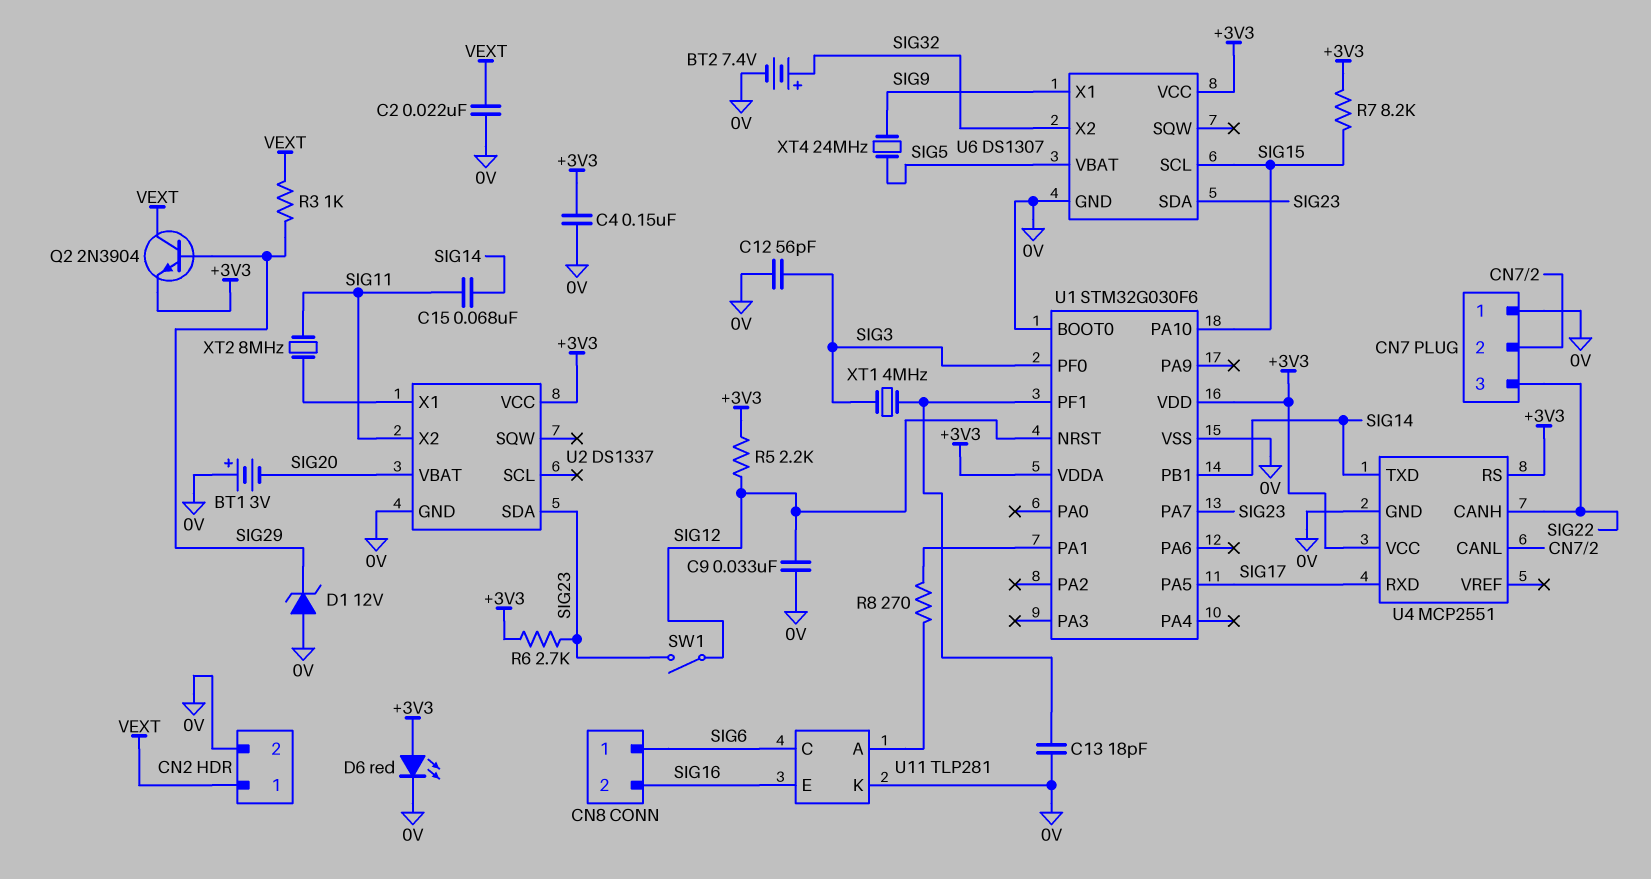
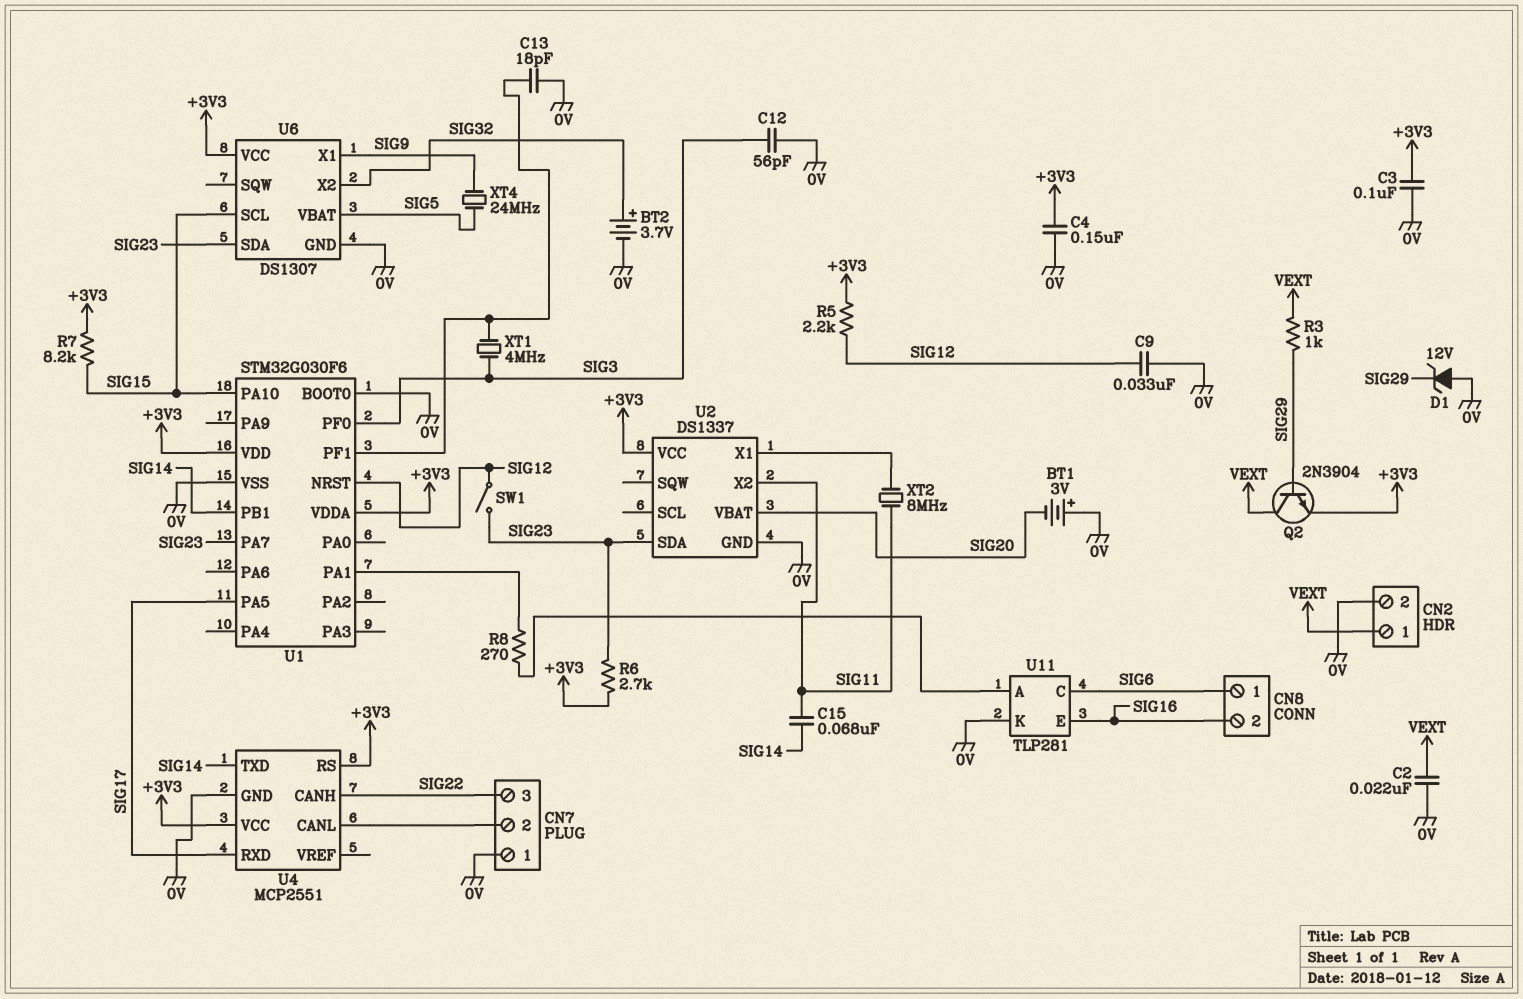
BT2: 7.4V (plus SIG32, minus 0V) -> 3.7V (plus SIG32, minus 0V)
C3: none -> 100nF (+3V3, 0V)
D6: LED red (A +3V3, K 0V) -> none

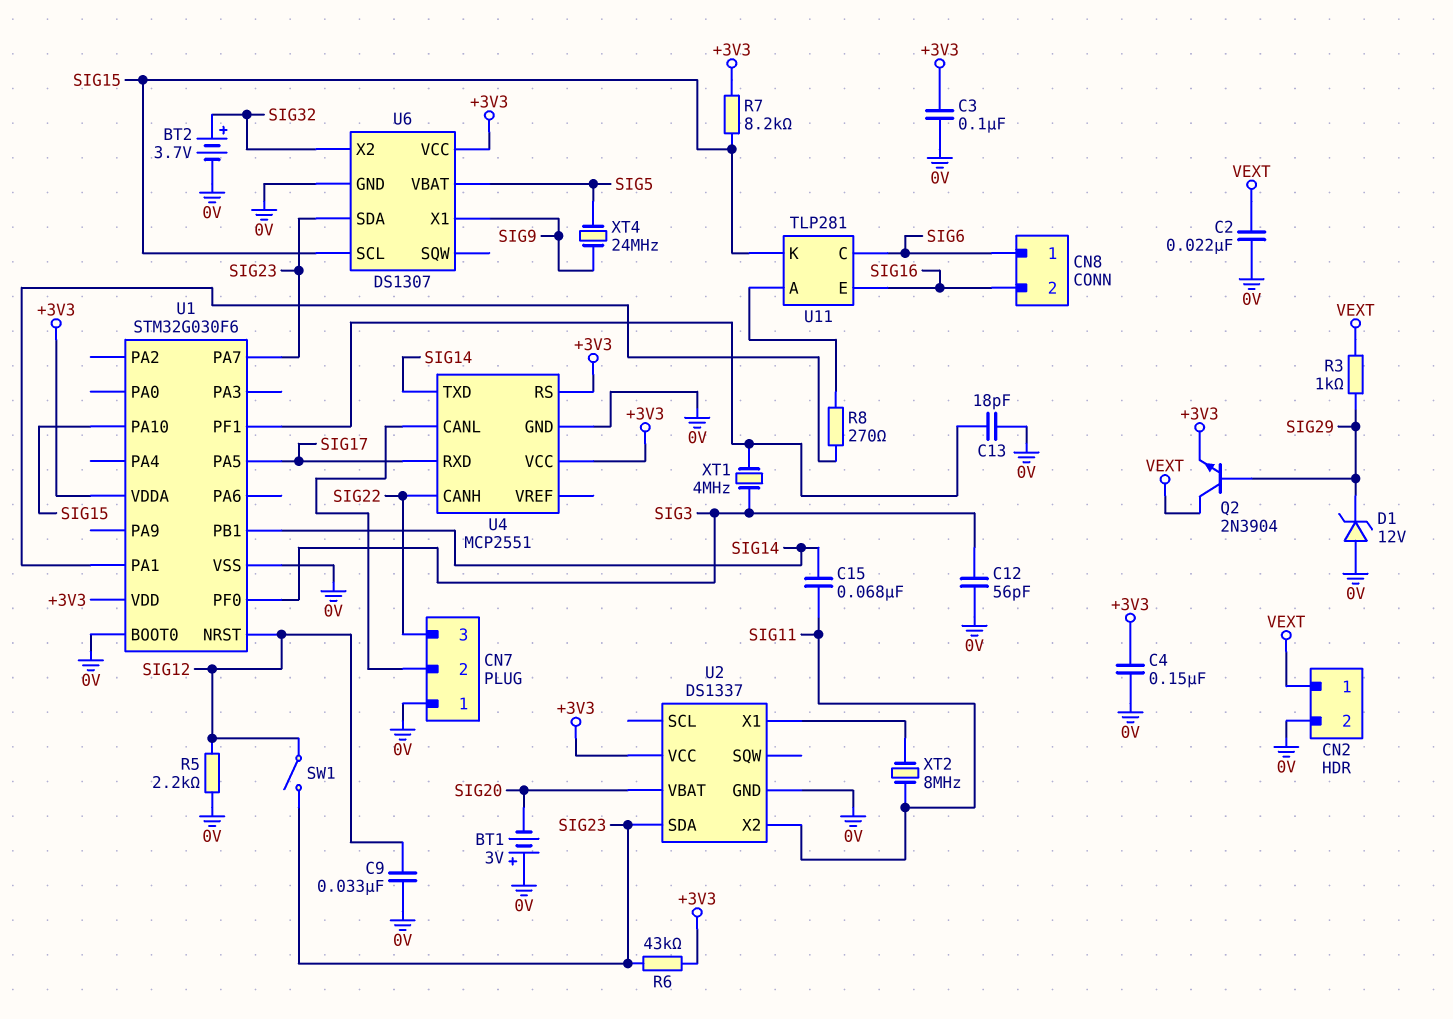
R5: 2.2k (+3V3, SIG12) -> 2.2k (0V, SIG12)
R6: 2.7k (+3V3, SIG23) -> 43k (+3V3, SIG23)
U11 pin K: 0V -> SIG15

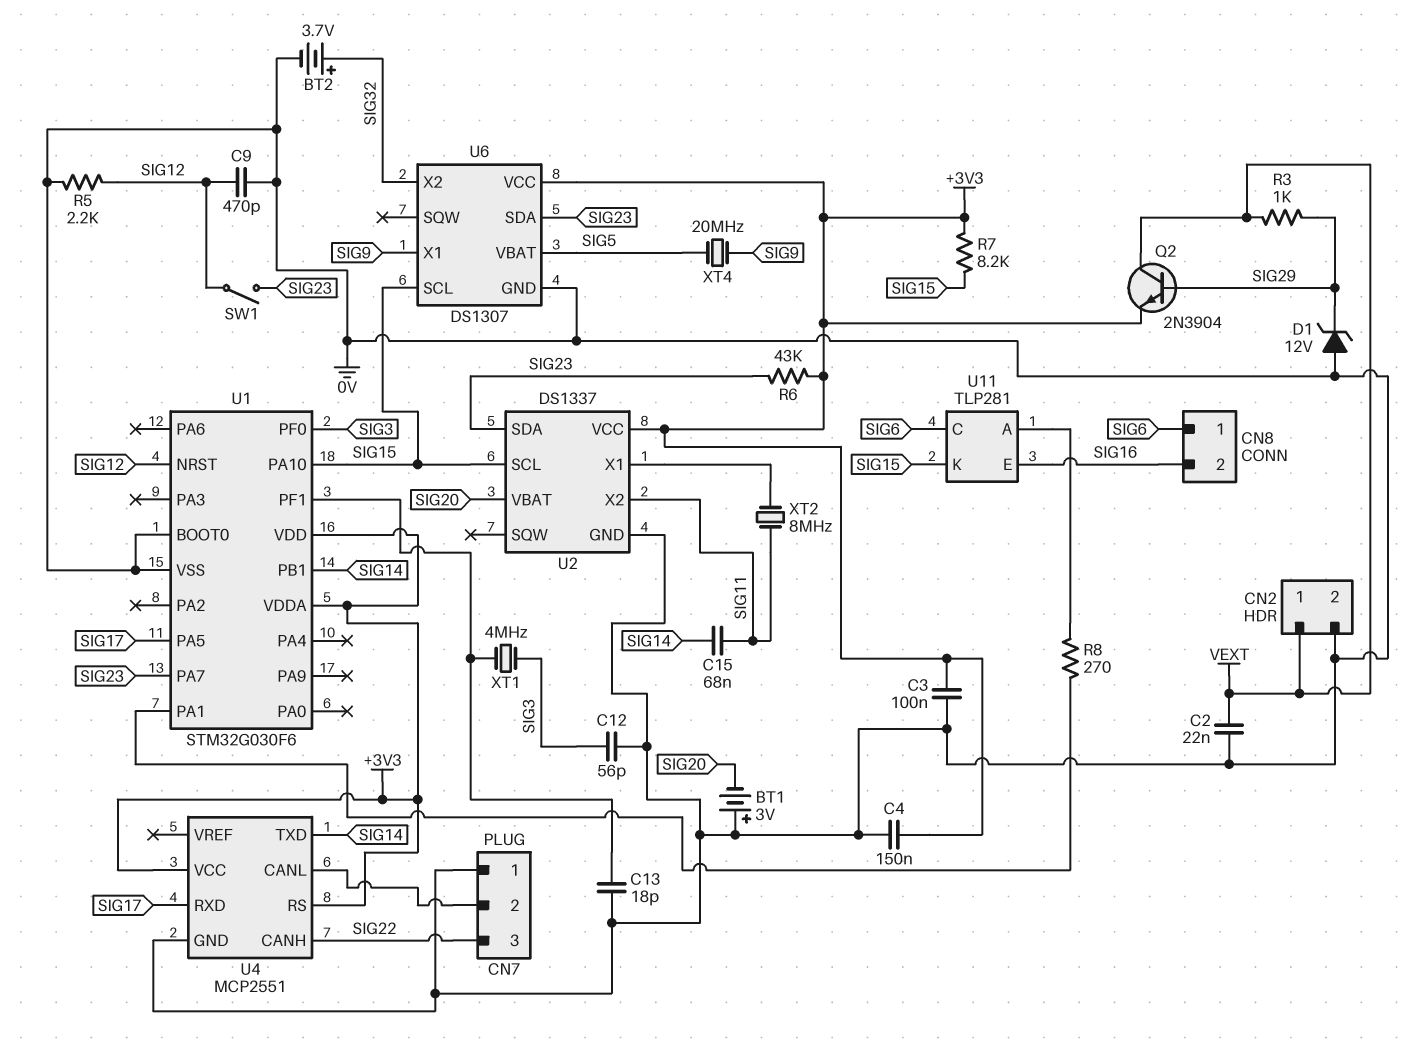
C9: 33nF (0V, SIG12) -> 470pF (0V, SIG12)
U2 pin SCL: none -> SIG15
XT4: 24MHz (SIG5, SIG9) -> 20MHz (SIG5, SIG9)

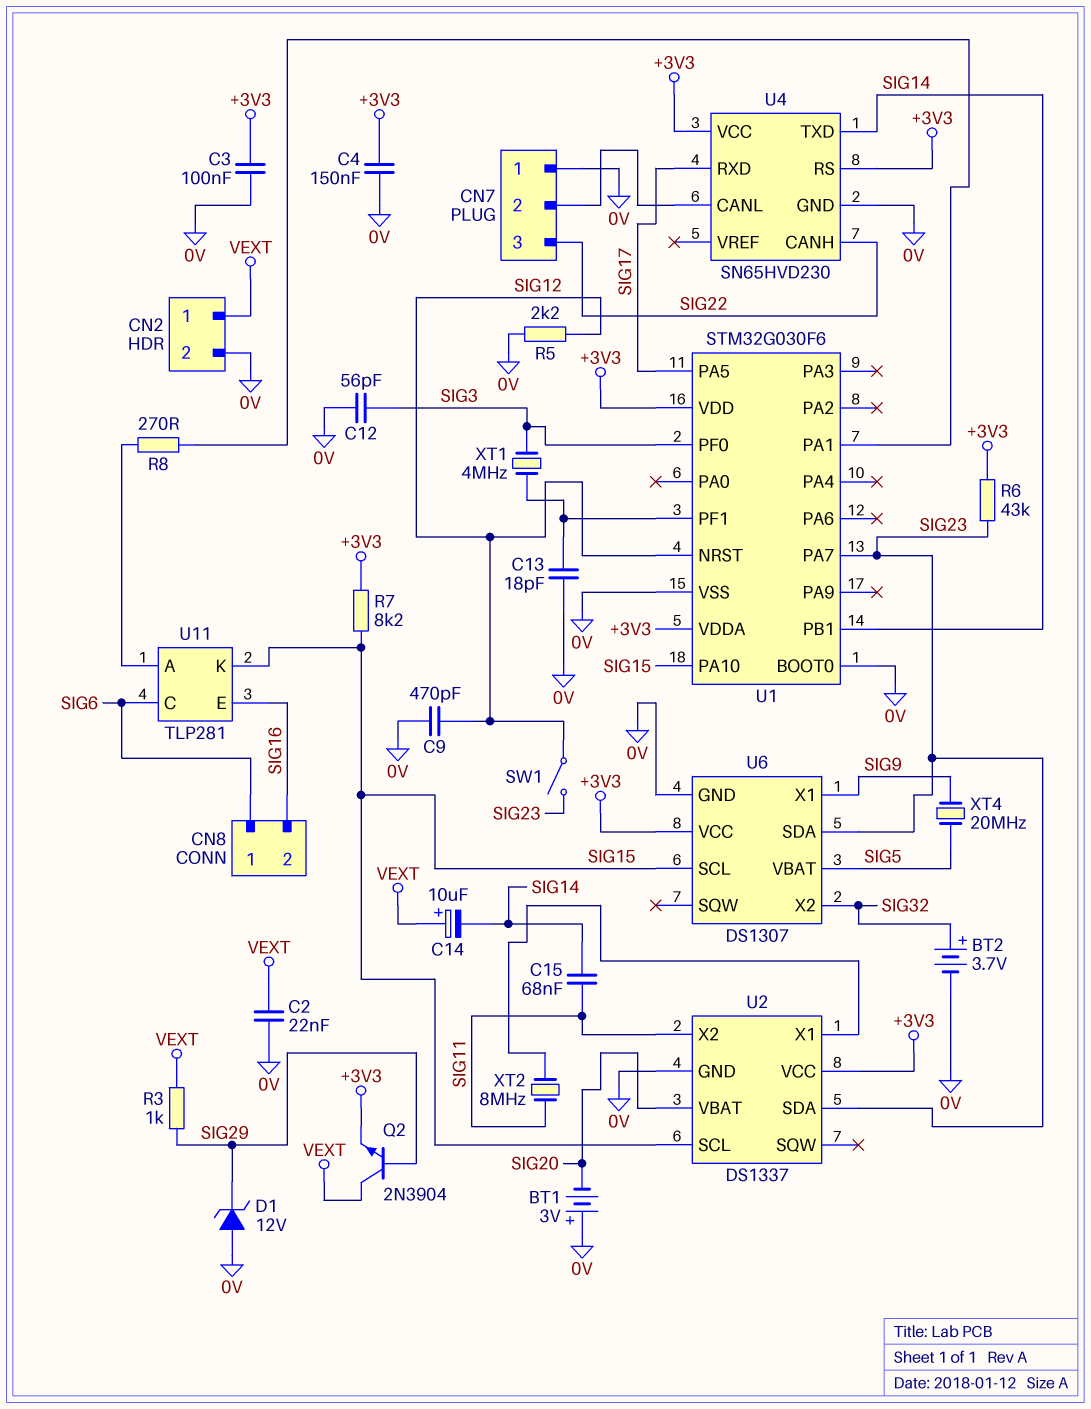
C14: none -> 10uF (plus VEXT, minus SIG14)
U4: MCP2551 -> SN65HVD230

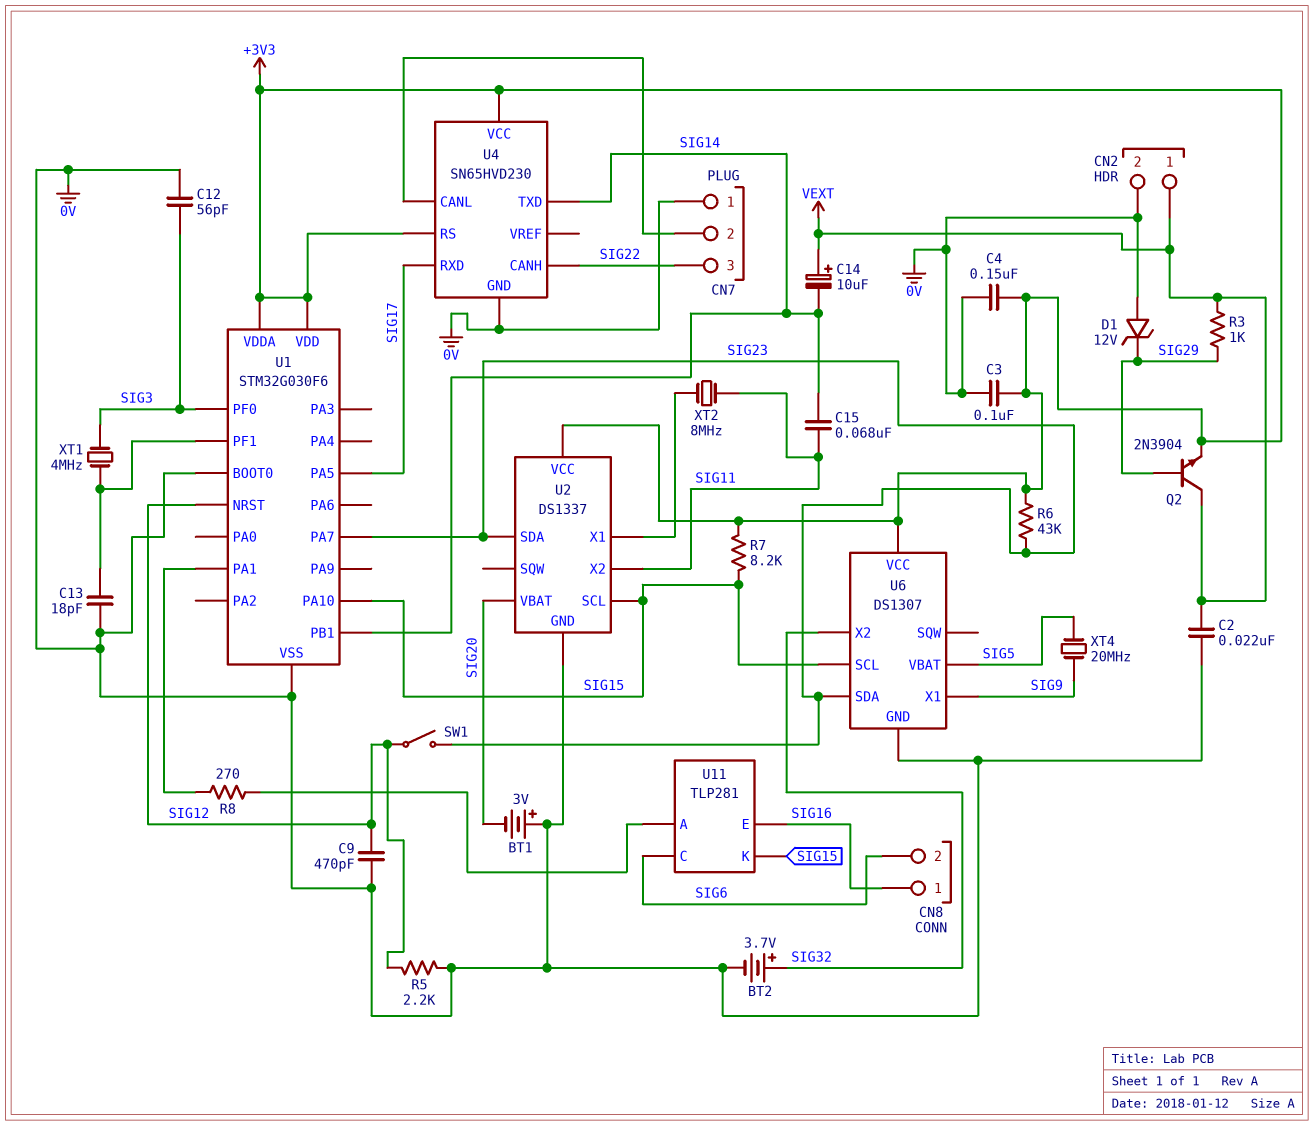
CN8 pin 1: SIG6 -> SIG16
CN8 pin 2: SIG16 -> SIG6

